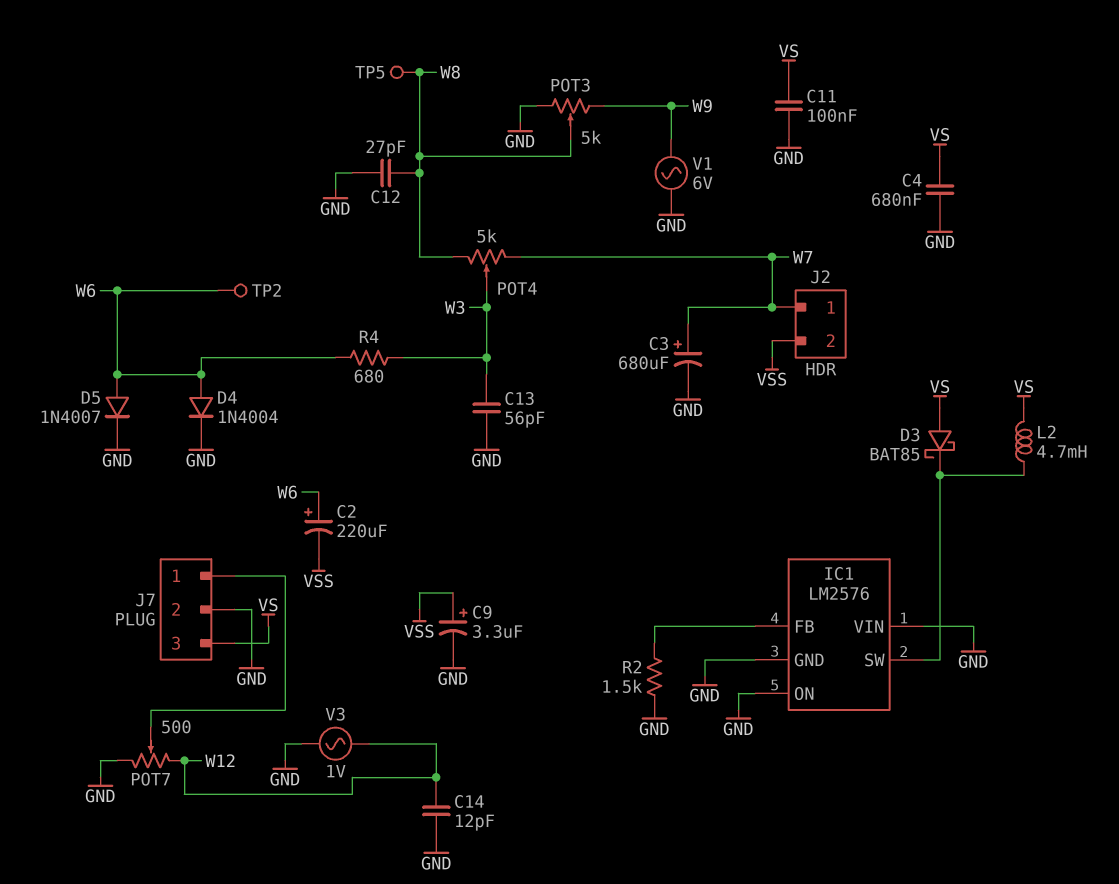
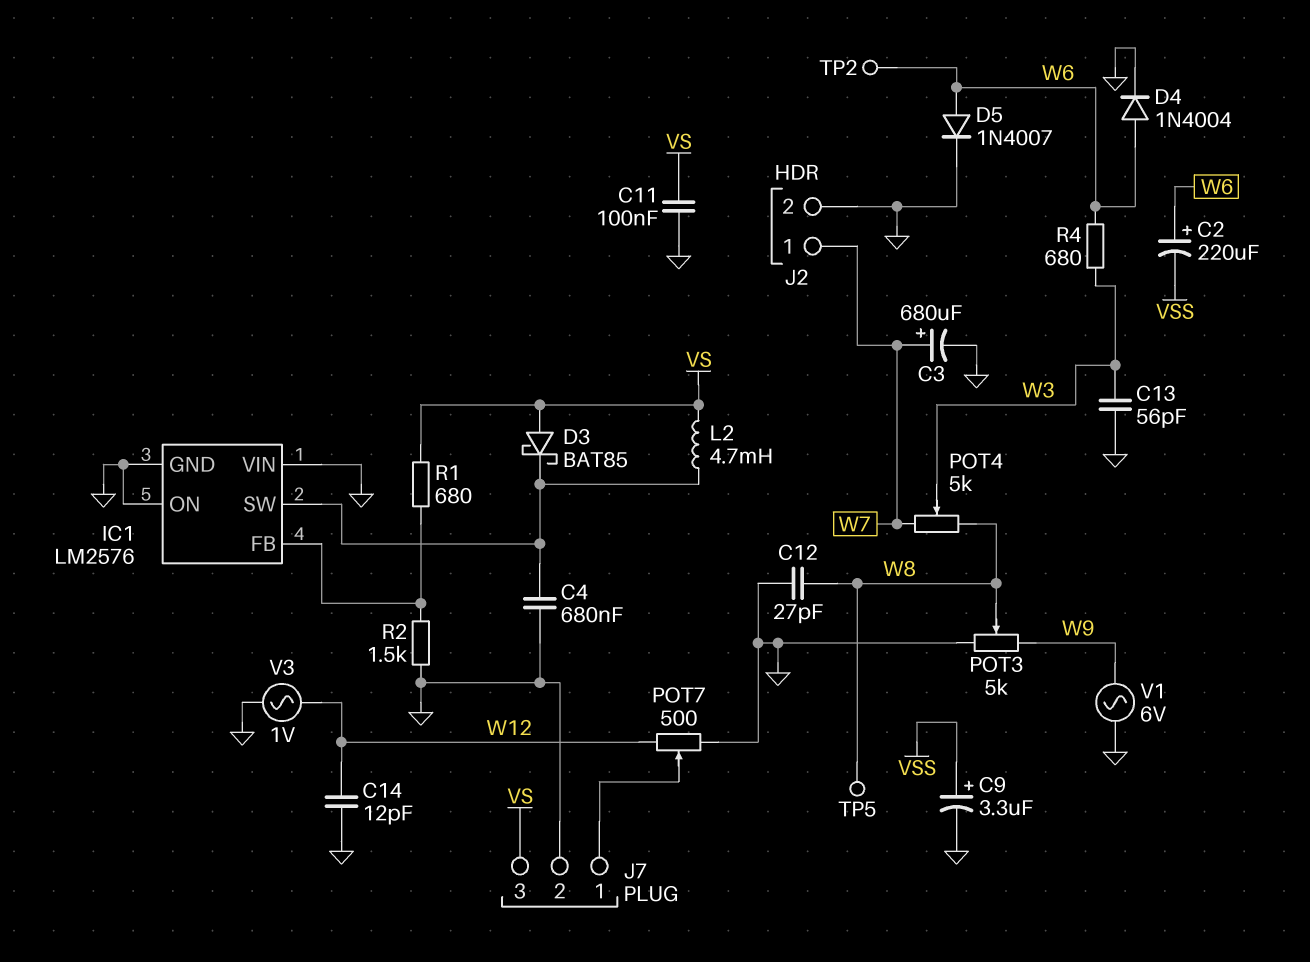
C4: 680nF (GND, VS) -> 680nF (GND, IC1/SW)
J2 pin 2: VSS -> GND
R1: none -> 680 (IC1/FB, VS)

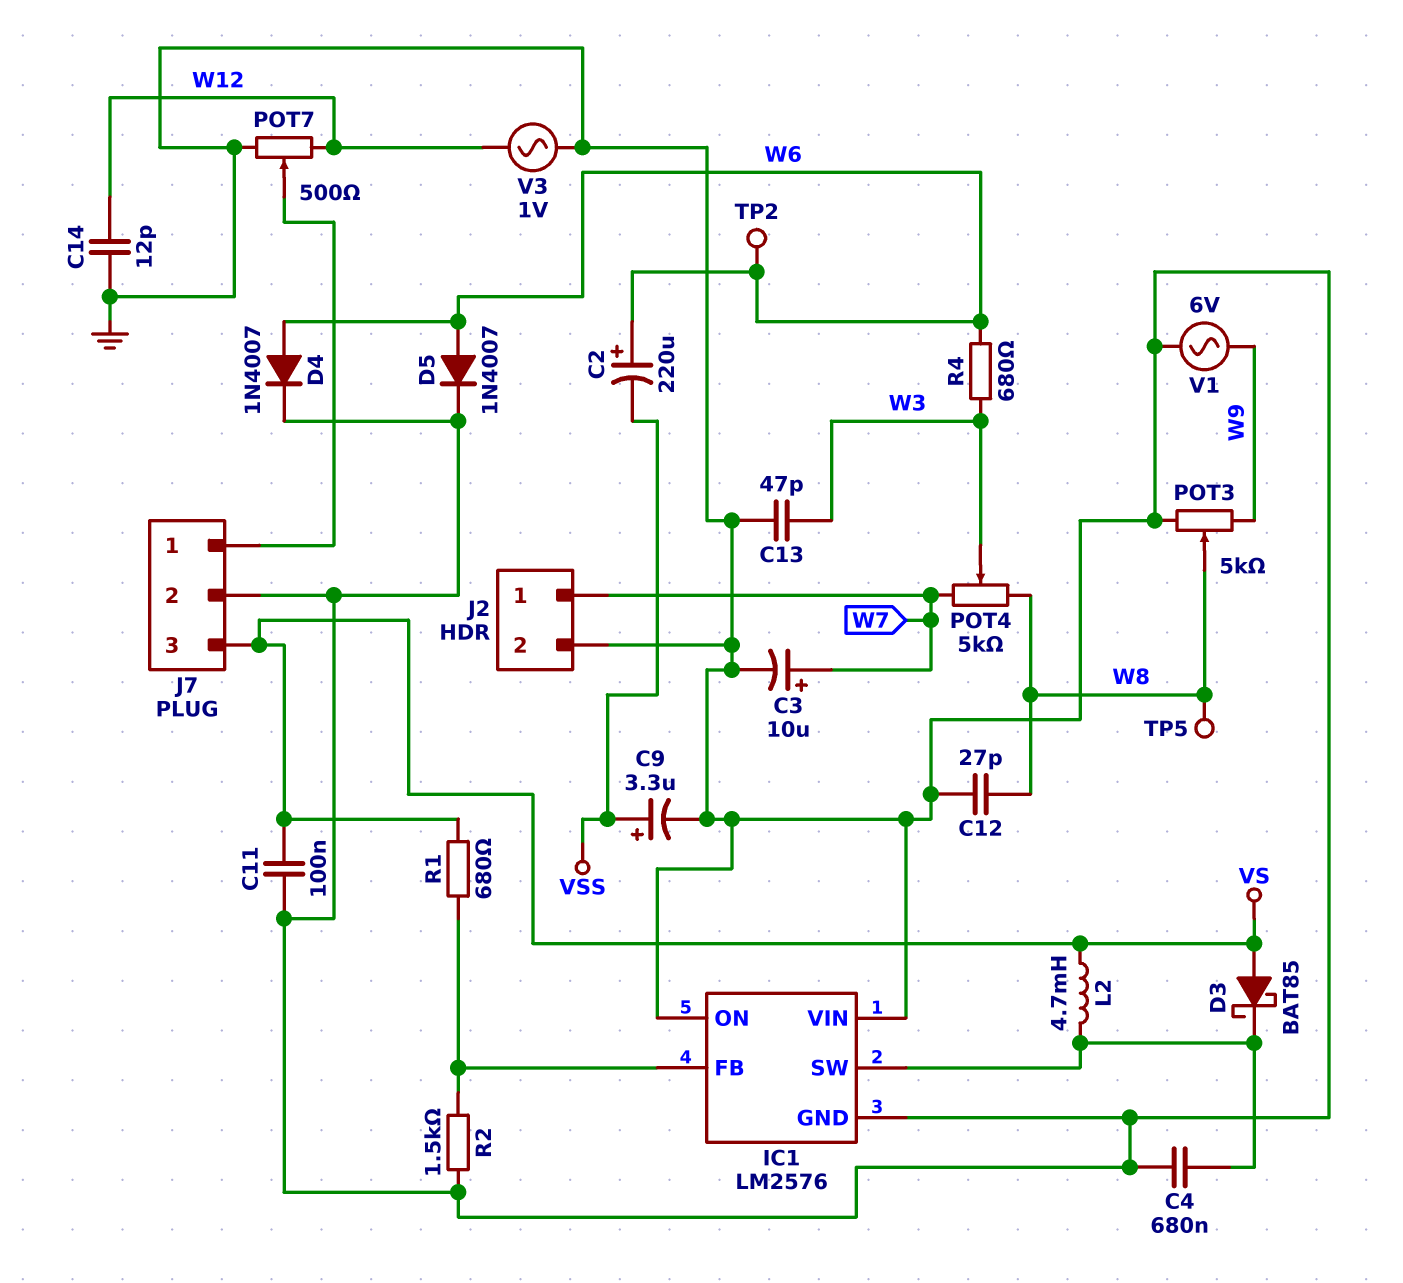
C3: 680uF (plus W7, minus GND) -> 10uF (plus W7, minus GND)
C13: 56pF (GND, W3) -> 47pF (GND, W3)
D4: diode 1N4004 (A W6, K GND) -> diode 1N4007 (A W6, K GND)

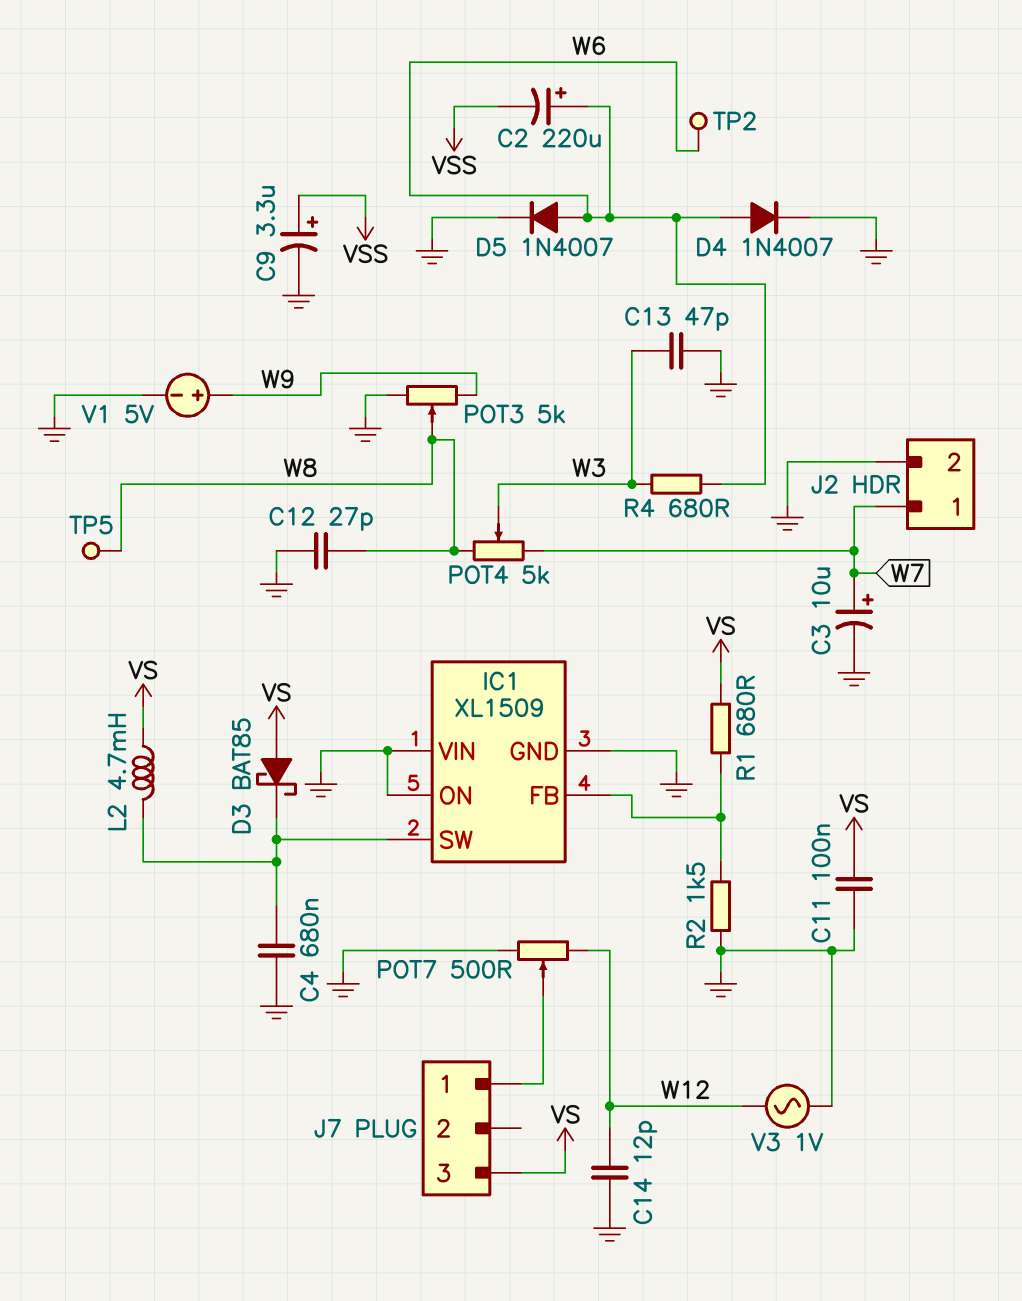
IC1: LM2576 -> XL1509
J7 pin 2: GND -> none
V1: AC 6V (GND, W9) -> 5V (plus W9, minus GND)

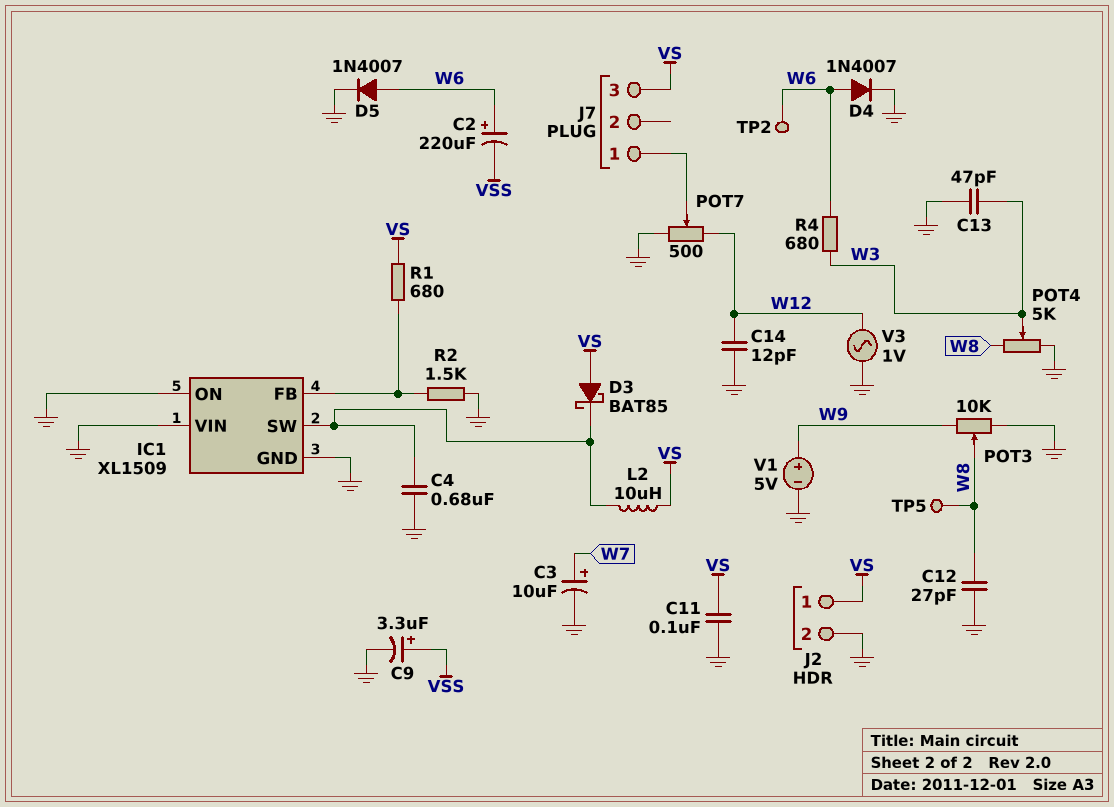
J2 pin 1: W7 -> VS
L2: 4.7mH (IC1/SW, VS) -> 10uH (IC1/SW, VS)
POT3: 5k (GND, W9, wiper W8) -> 10k (GND, W9, wiper W8)
POT4: 5k (W7, W8, wiper W3) -> 5k (GND, W8, wiper W3)

